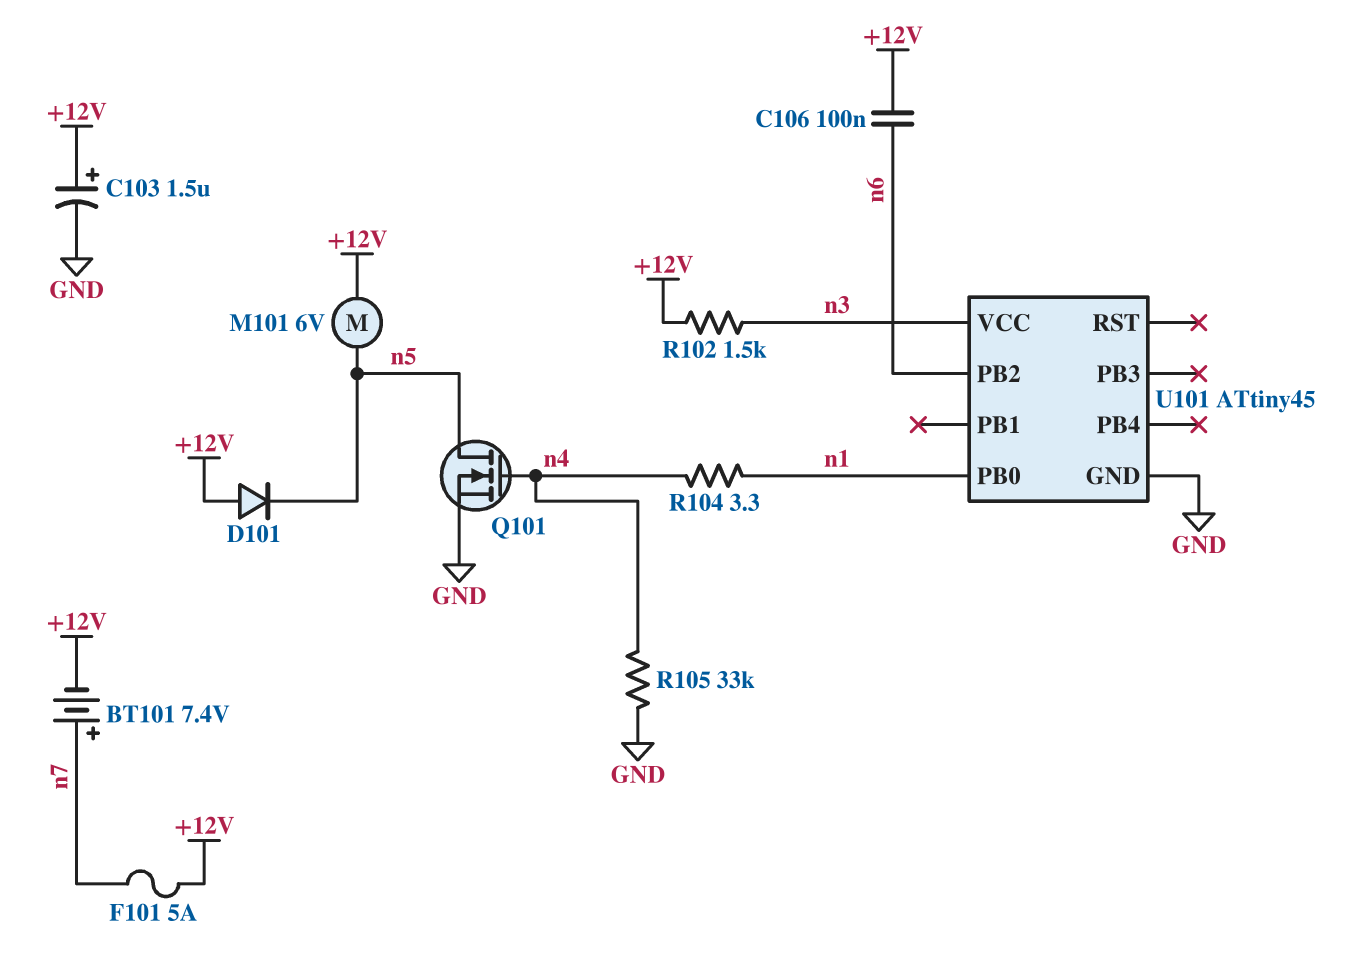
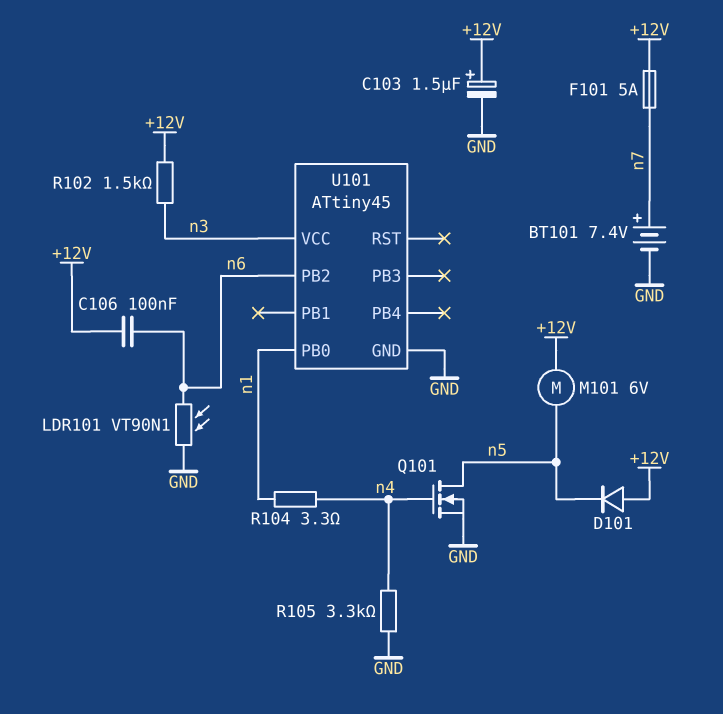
BT101: 7.4V (plus n7, minus +12V) -> 7.4V (plus n7, minus GND)
LDR101: none -> VT90N1 (GND, n6)
R105: 33k (GND, n4) -> 3.3k (GND, n4)

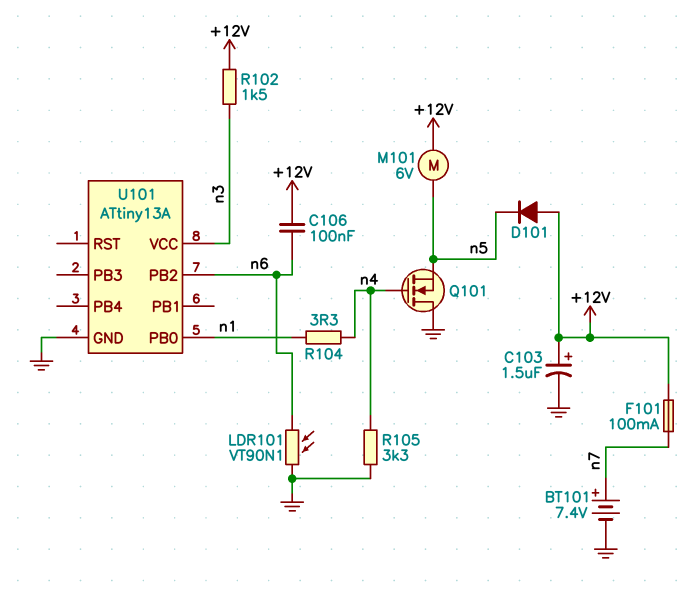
F101: 5A (+12V, n7) -> 100mA (+12V, n7)
Q101: NMOS (G n4, D n5, S GND) -> NMOS (G n4, D GND, S n5)
U101: ATtiny45 -> ATtiny13A

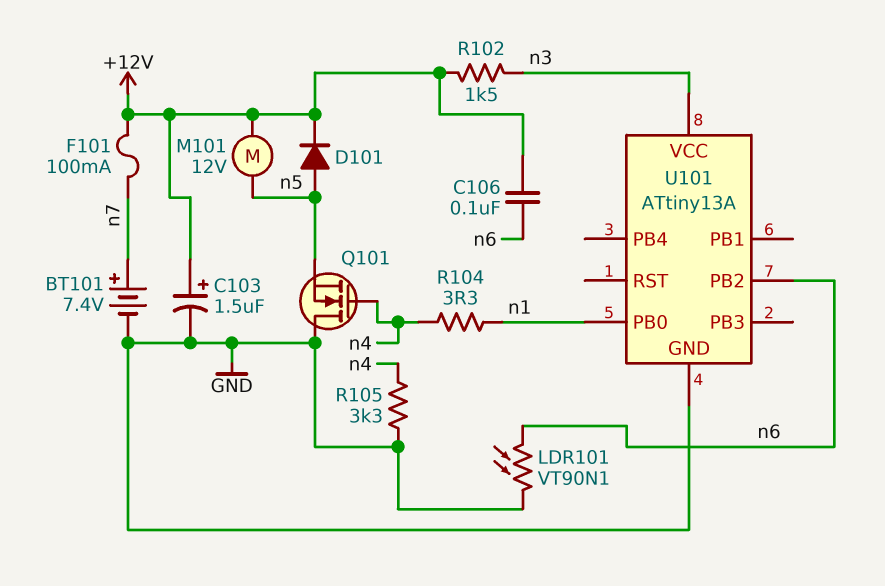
D101: diode (A +12V, K n5) -> diode (A n5, K +12V)
M101: motor 6V (+12V, n5) -> motor 12V (+12V, n5)

